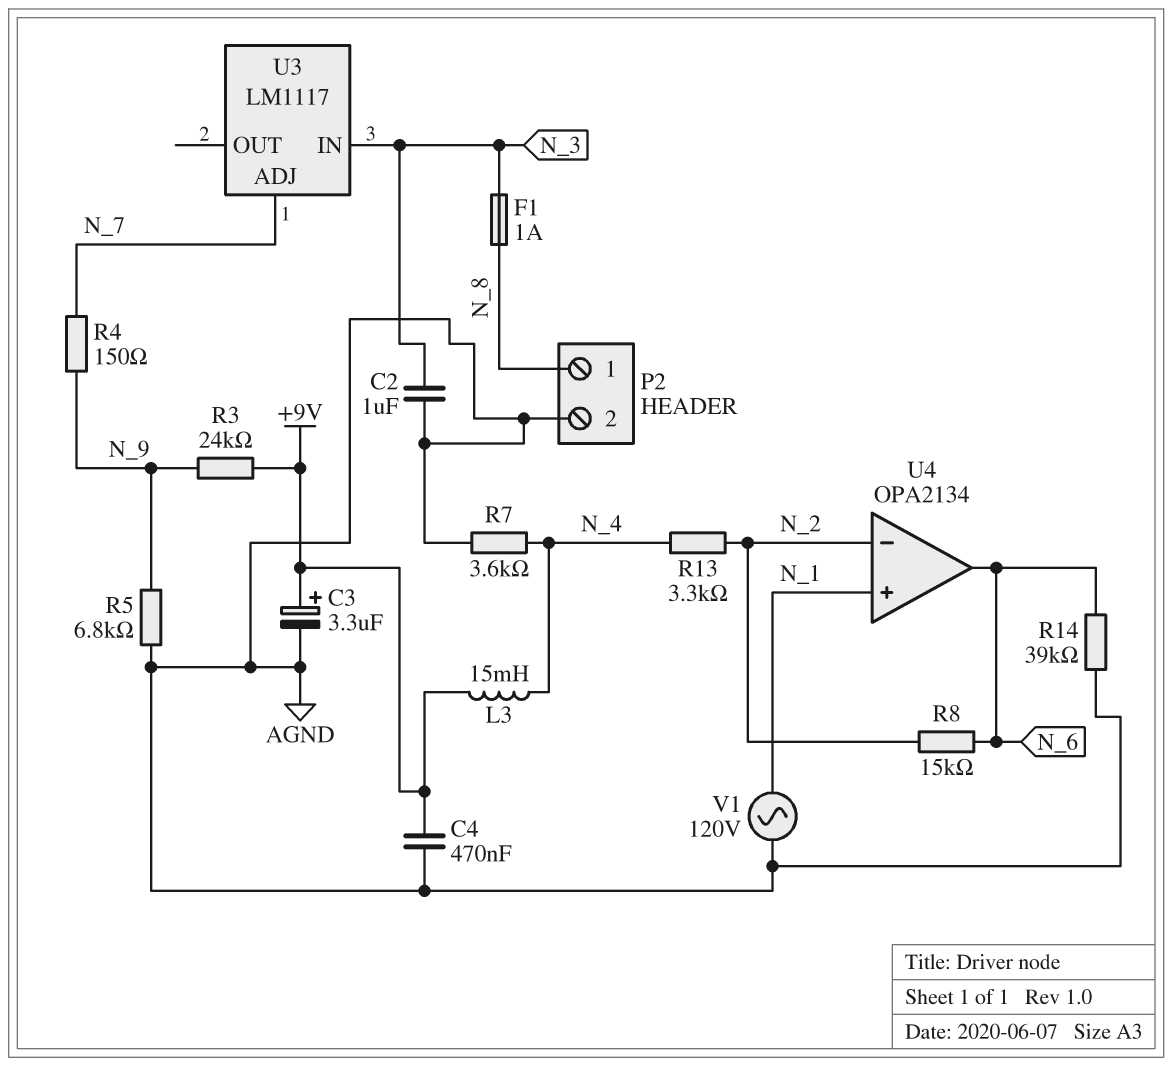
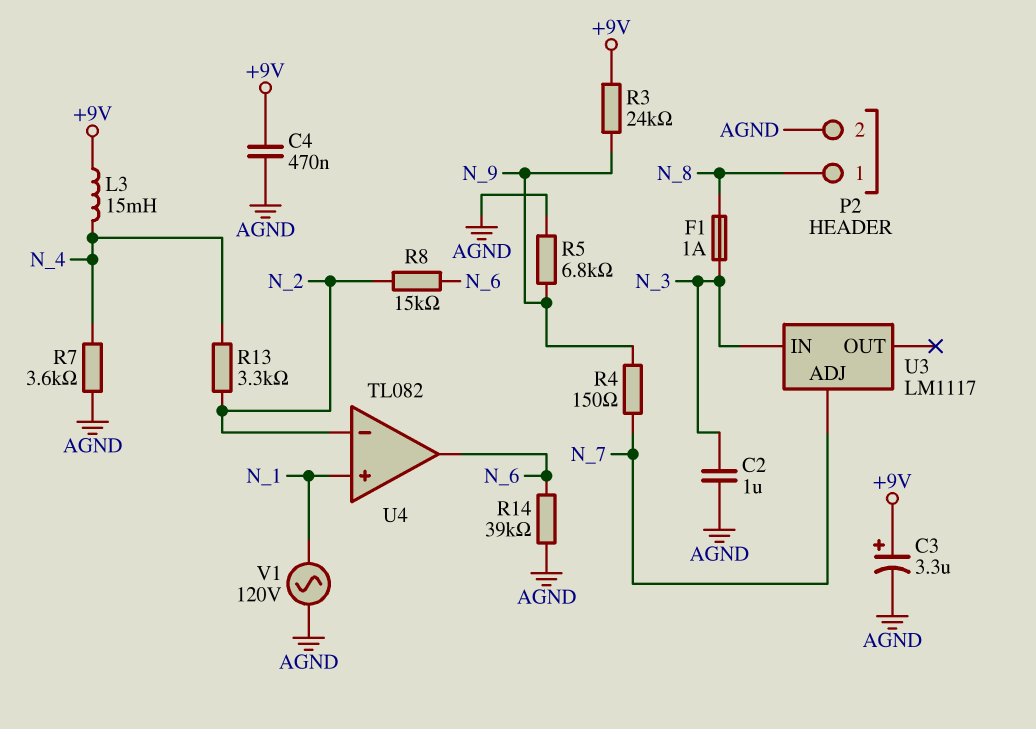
U4: OPA2134 -> TL082

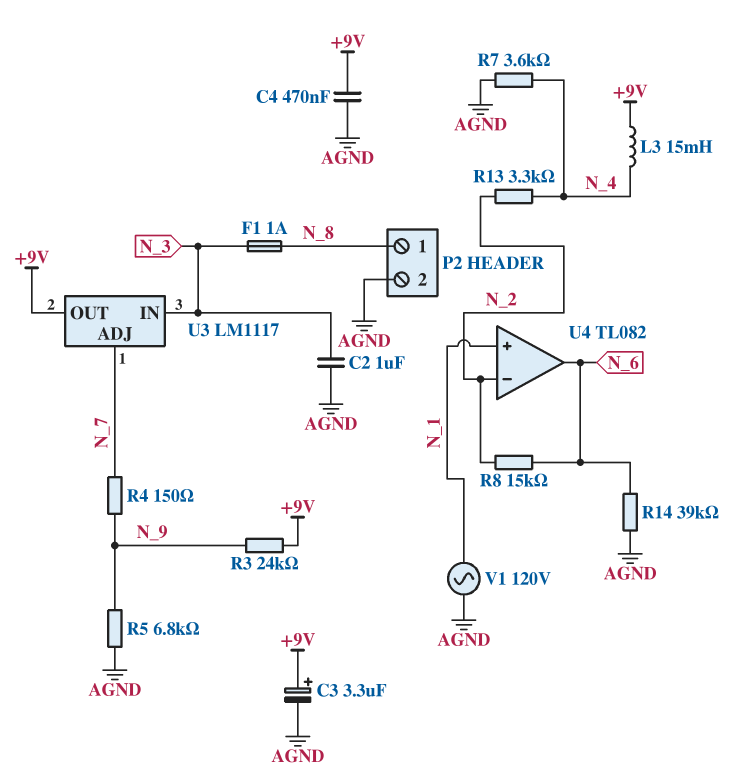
U3 pin OUT: none -> +9V

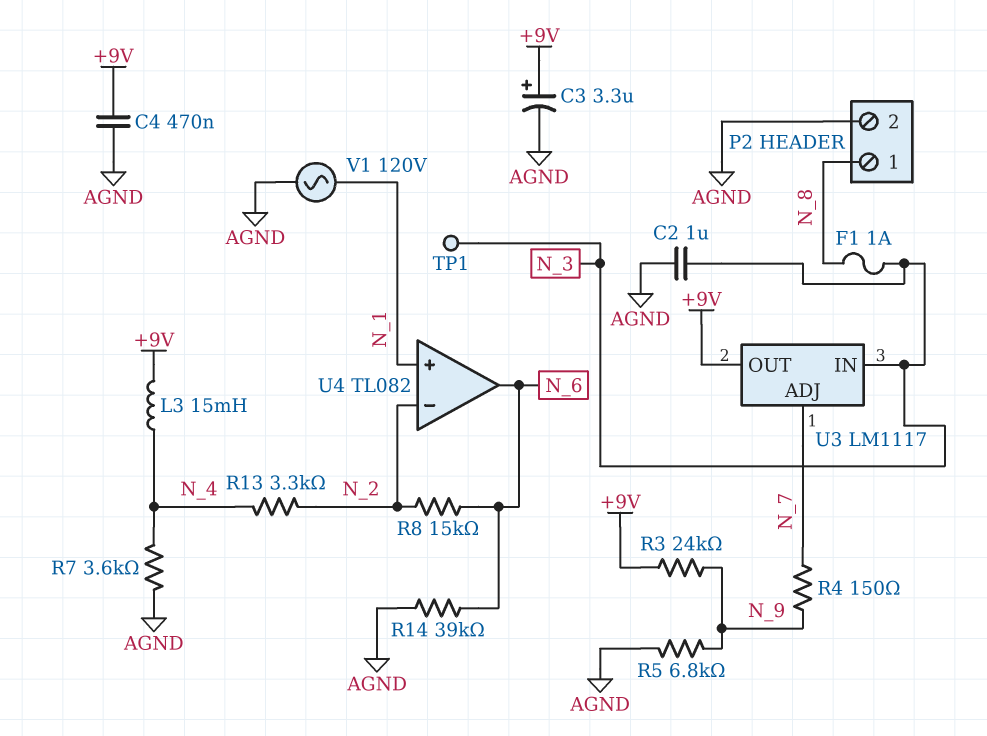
TP1: none -> test point (N_3)

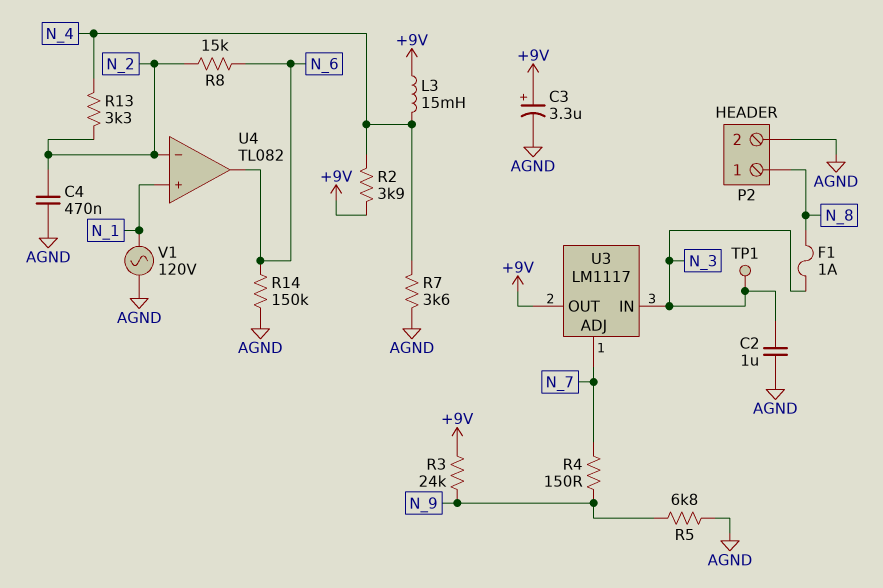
C4: 470nF (+9V, AGND) -> 470nF (AGND, N_2)
R2: none -> 3.9k (+9V, N_4)
R14: 39k (AGND, N_6) -> 150k (AGND, N_6)

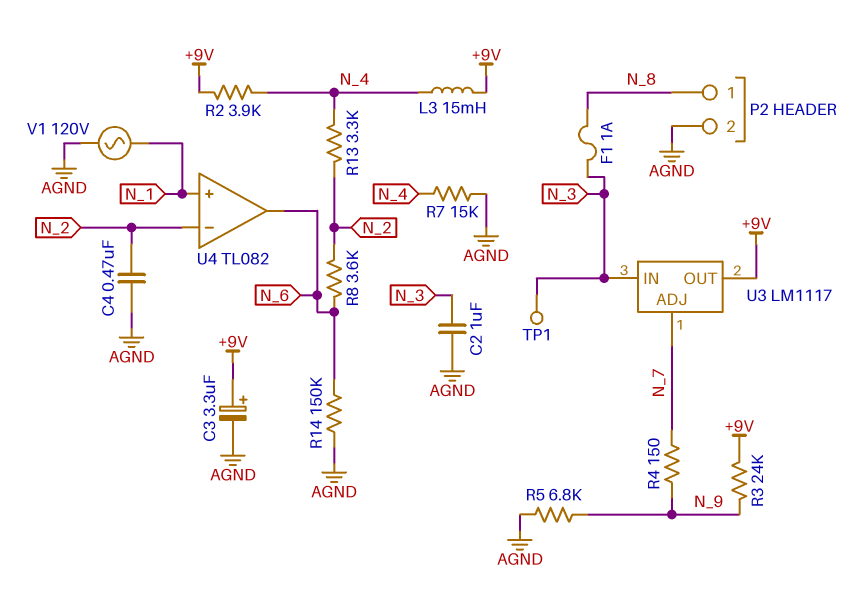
R7: 3.6k (AGND, N_4) -> 15k (AGND, N_4)
R8: 15k (N_2, N_6) -> 3.6k (N_2, N_6)

